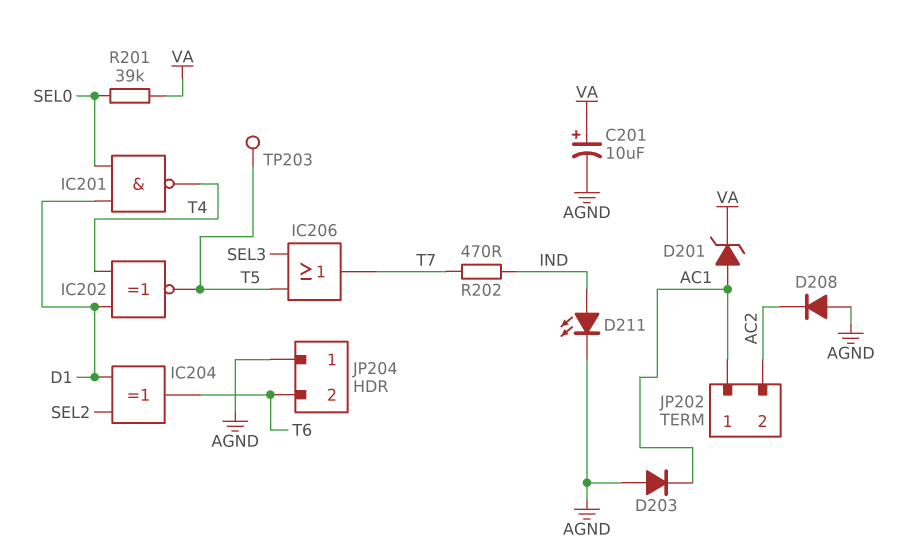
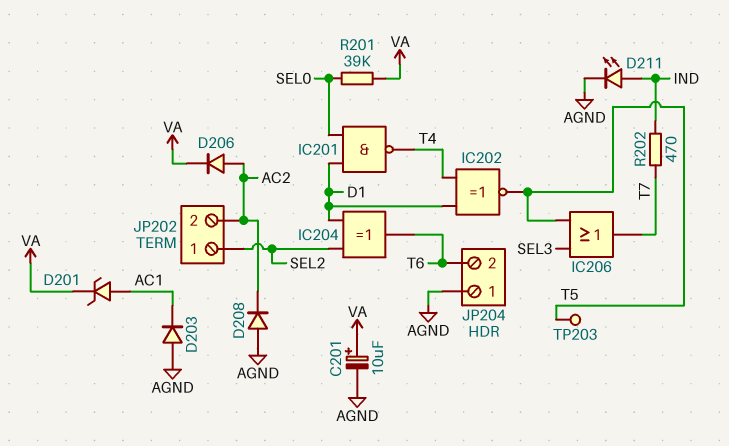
D206: none -> diode (A AC2, K VA)
JP202 pin 1: AC1 -> SEL2

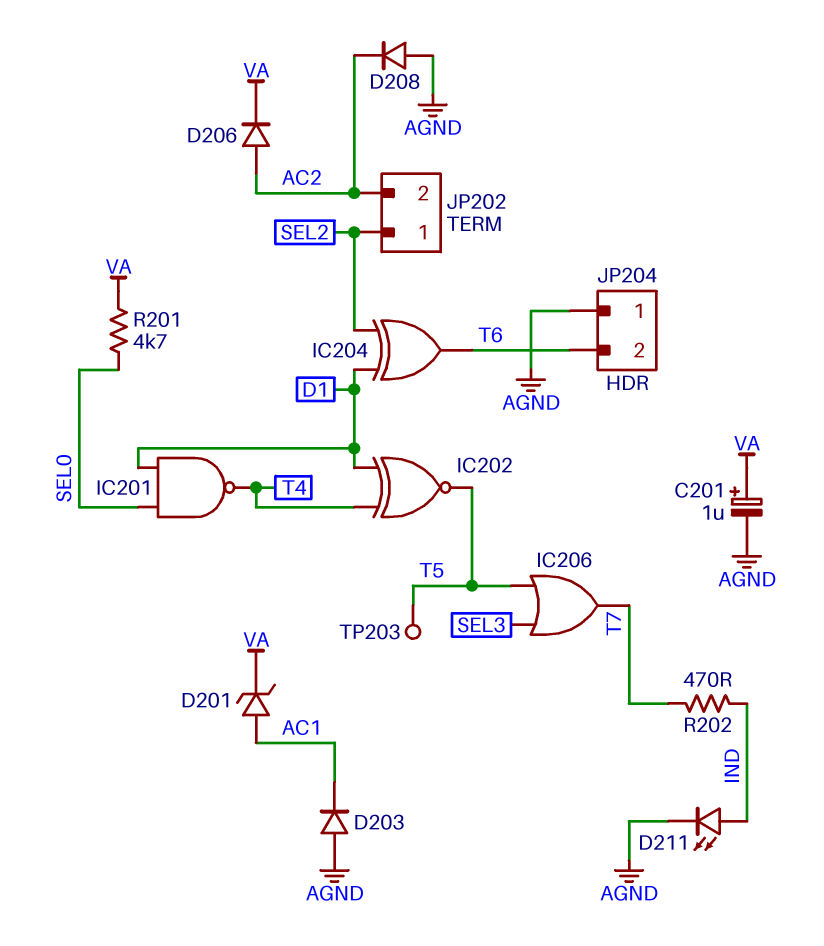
C201: 10uF (plus VA, minus AGND) -> 1uF (plus VA, minus AGND)
R201: 39k (SEL0, VA) -> 4.7k (SEL0, VA)

